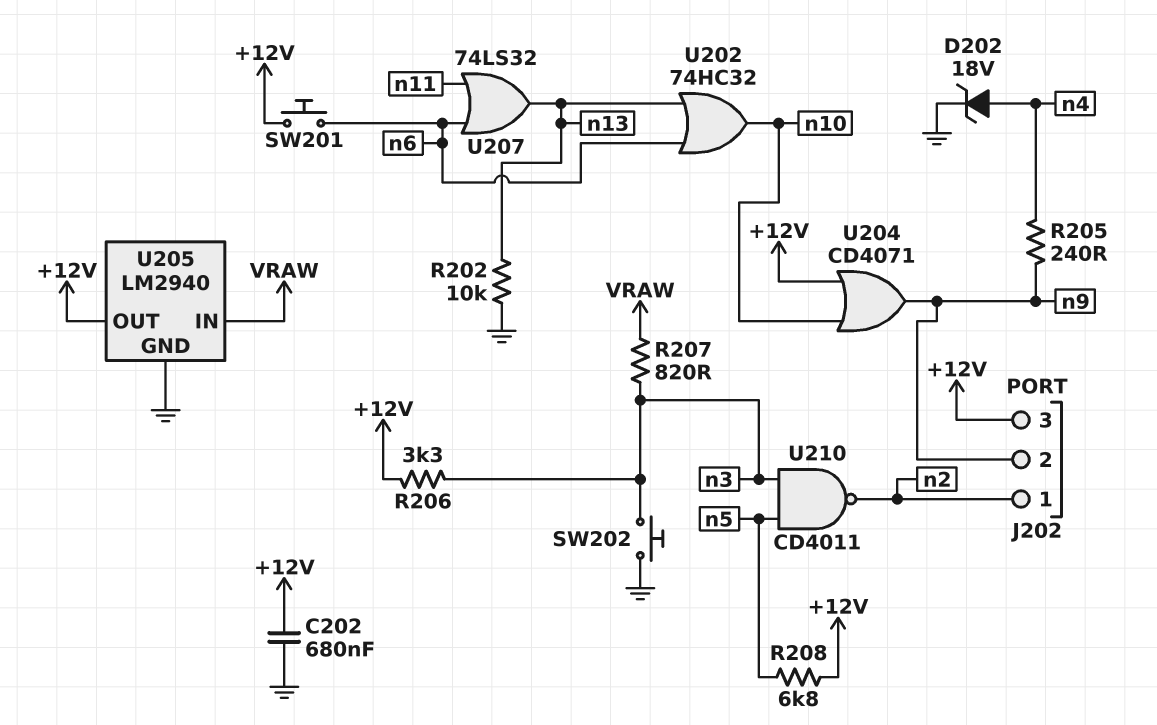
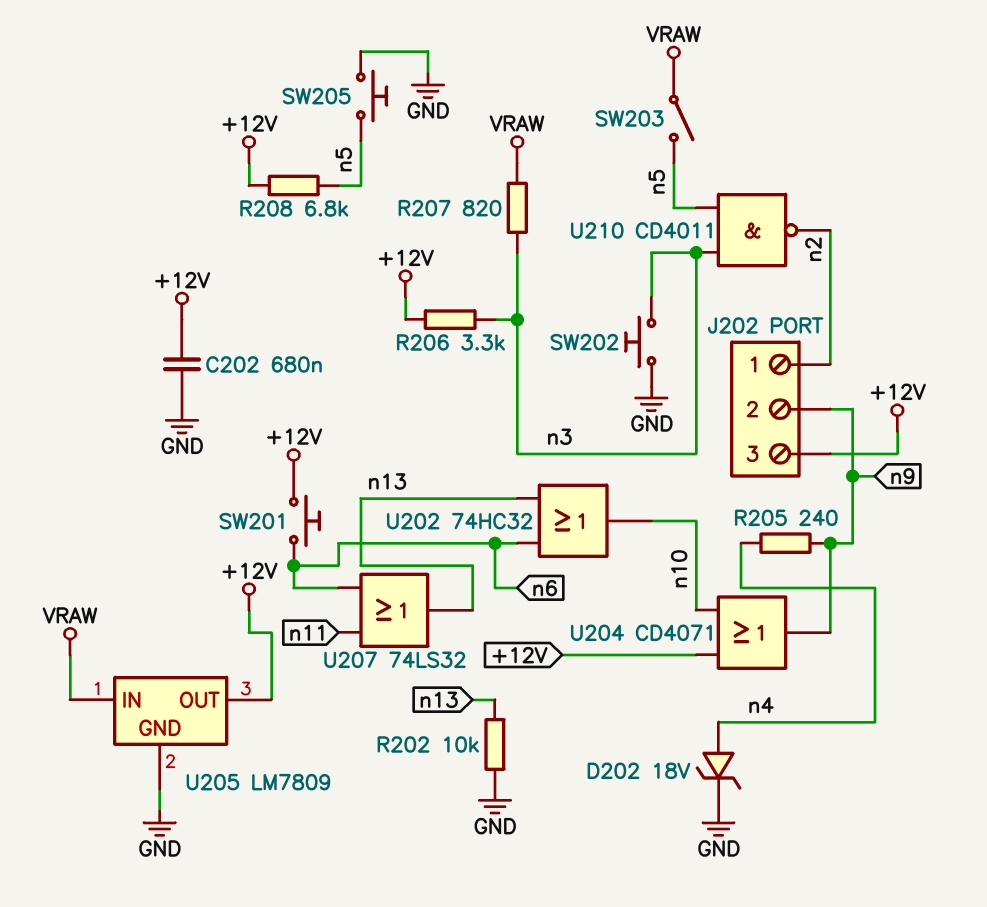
SW203: none -> switch (VRAW, n5)
SW205: none -> button (GND, n5)
U205: LM2940 -> LM7809

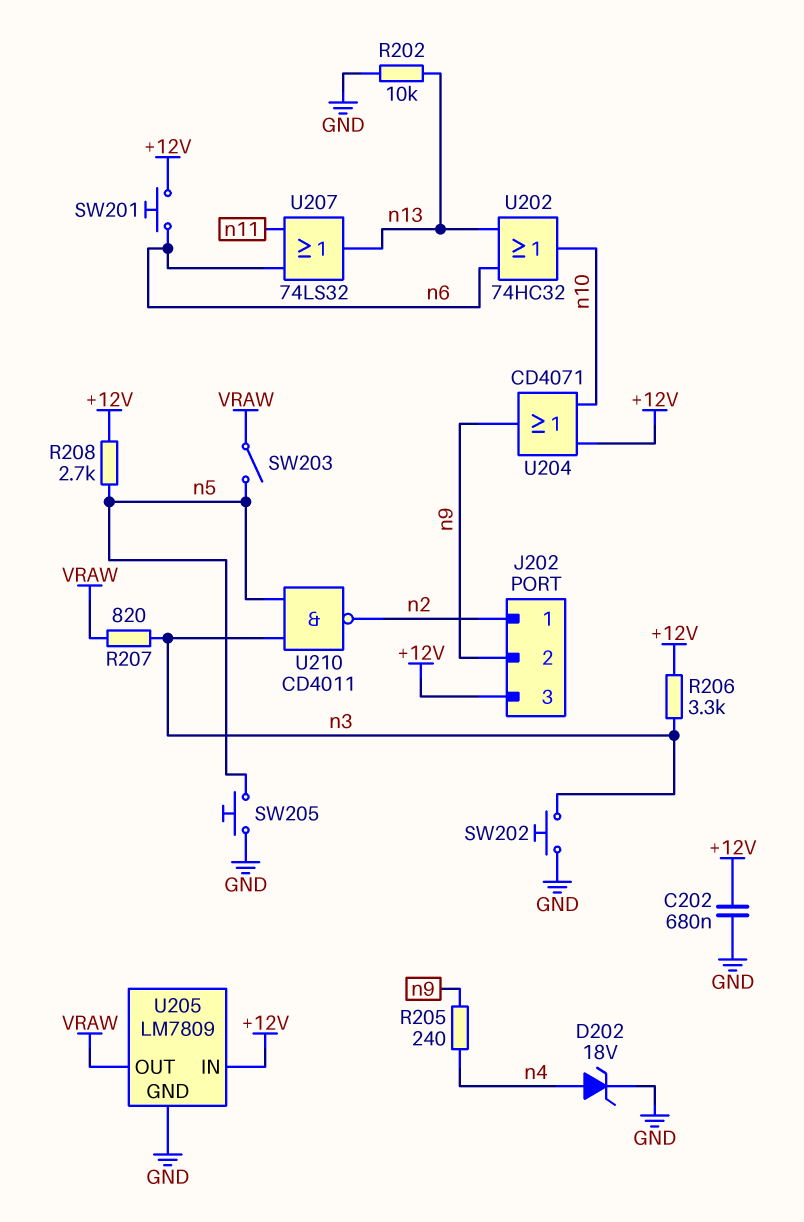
R208: 6.8k (+12V, n5) -> 2.7k (+12V, n5)
U205 pin IN: VRAW -> +12V
U205 pin OUT: +12V -> VRAW

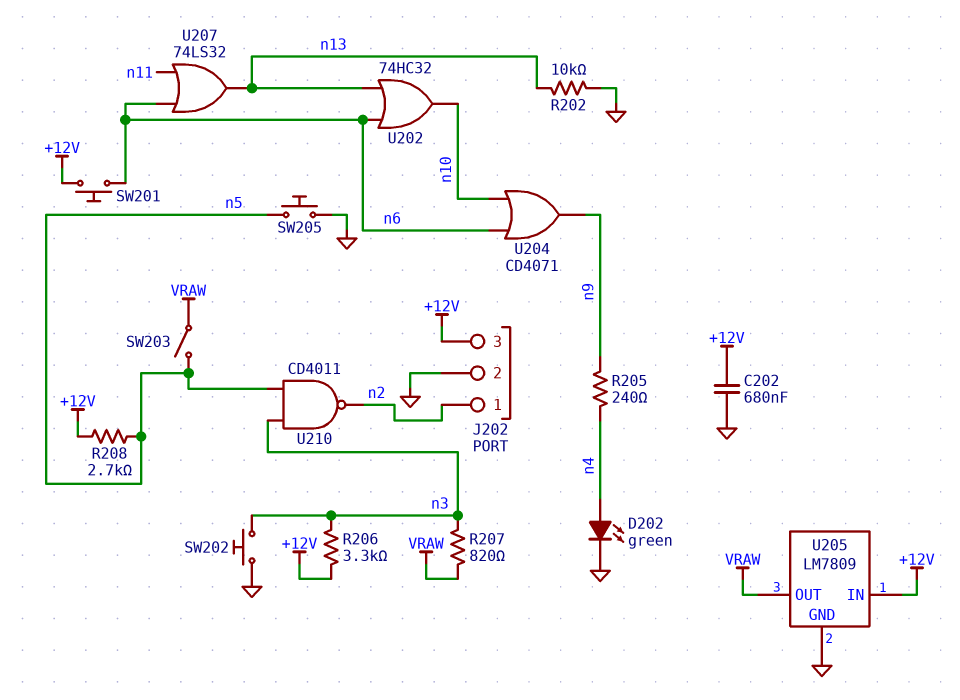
D202: zener 18V (A n4, K GND) -> LED green (A n4, K GND)
J202 pin 2: n9 -> GND
U204: OR CD4071 (in +12V, in n10, out n9) -> OR CD4071 (in n6, in n10, out n9)

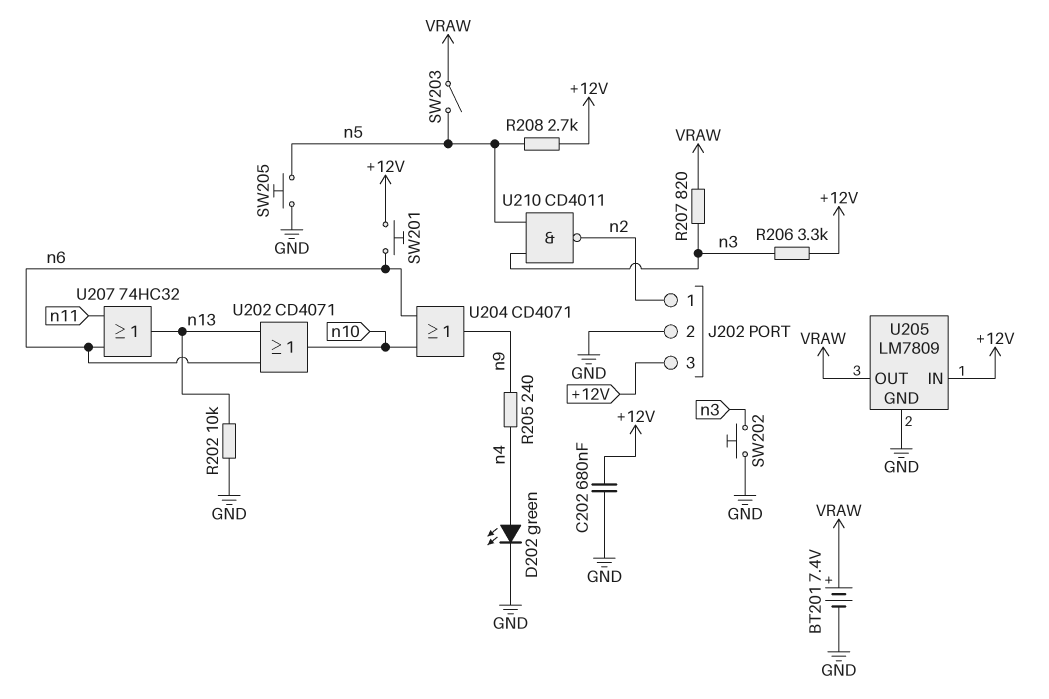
BT201: none -> 7.4V (plus VRAW, minus GND)
U202: OR 74HC32 (in n6, in n13, out n10) -> OR CD4071 (in n6, in n13, out n10)
U207: OR 74LS32 (in n6, in n11, out n13) -> OR 74HC32 (in n6, in n11, out n13)

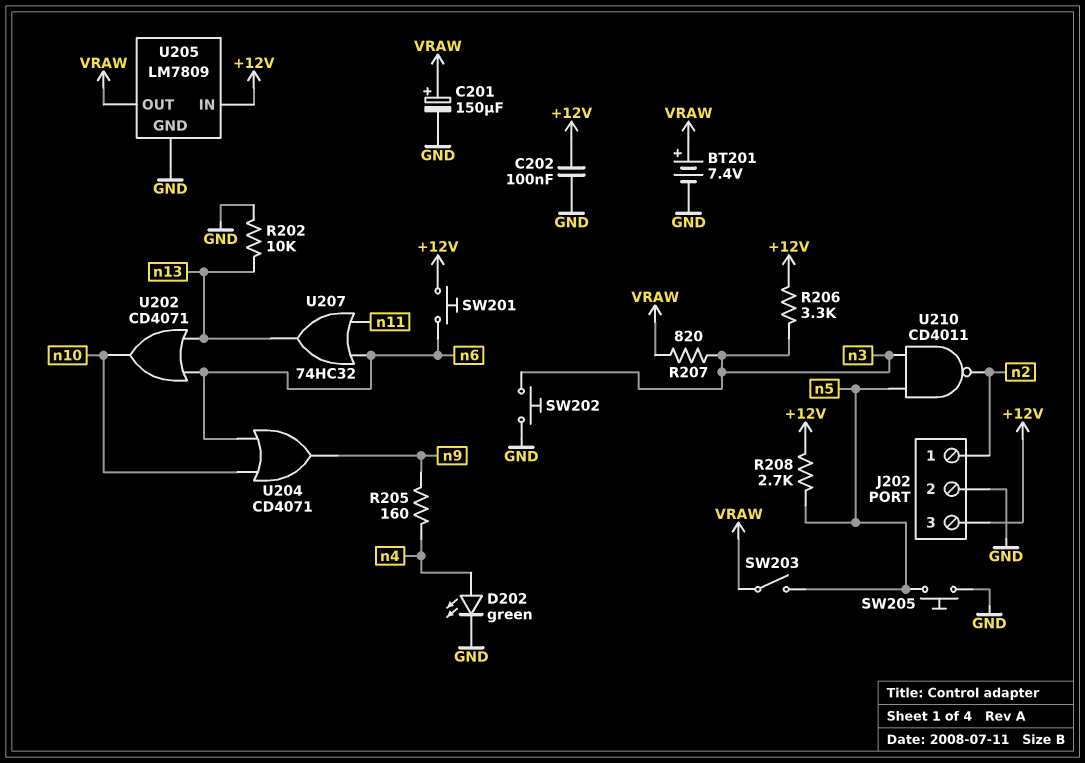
C201: none -> 150uF (plus VRAW, minus GND)
C202: 680nF (+12V, GND) -> 100nF (+12V, GND)
R205: 240 (n4, n9) -> 160 (n4, n9)

